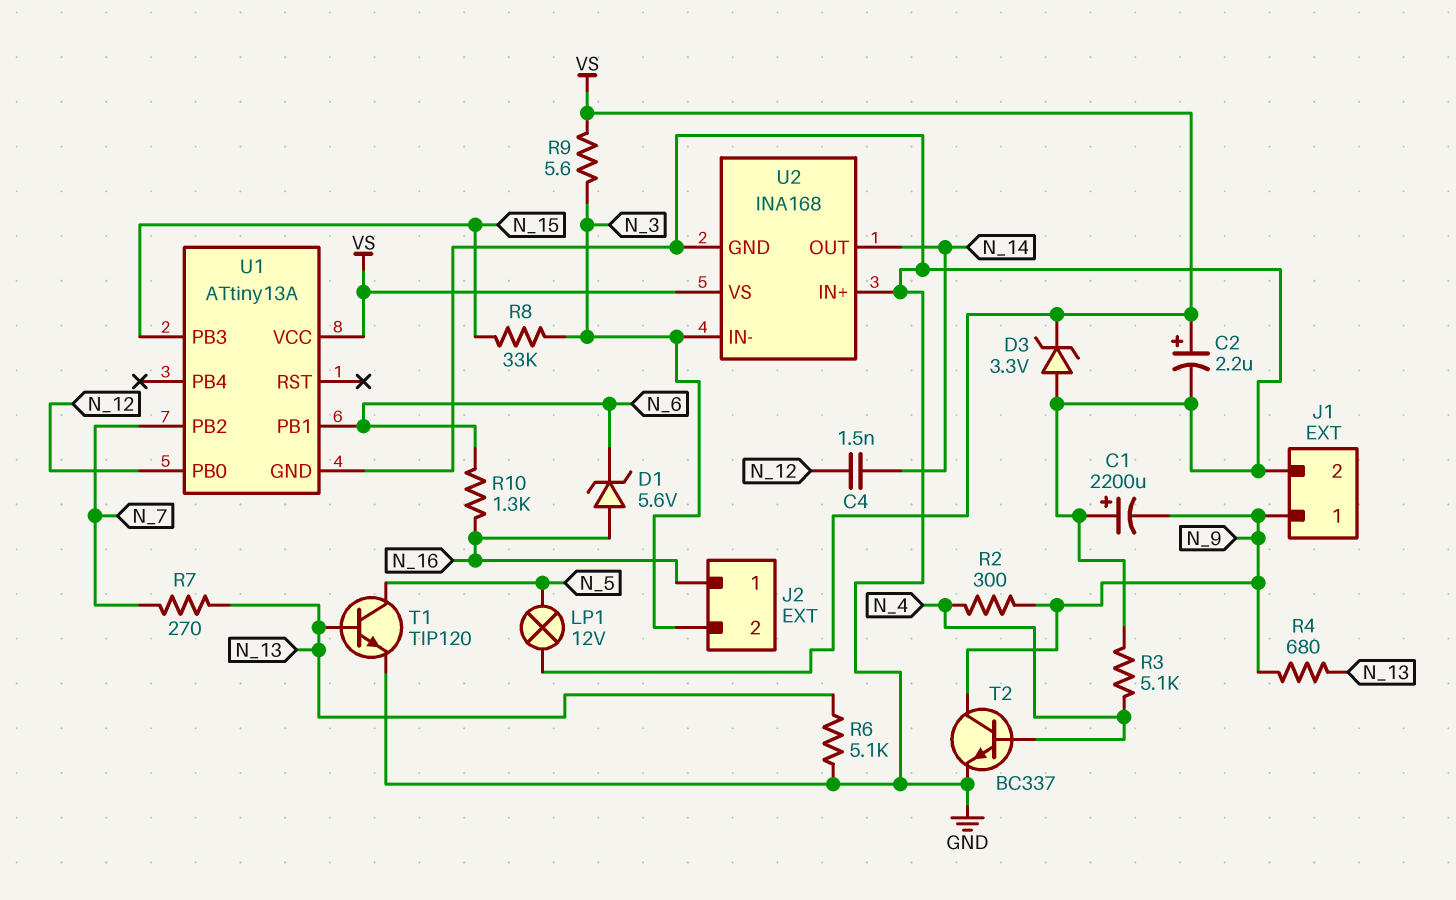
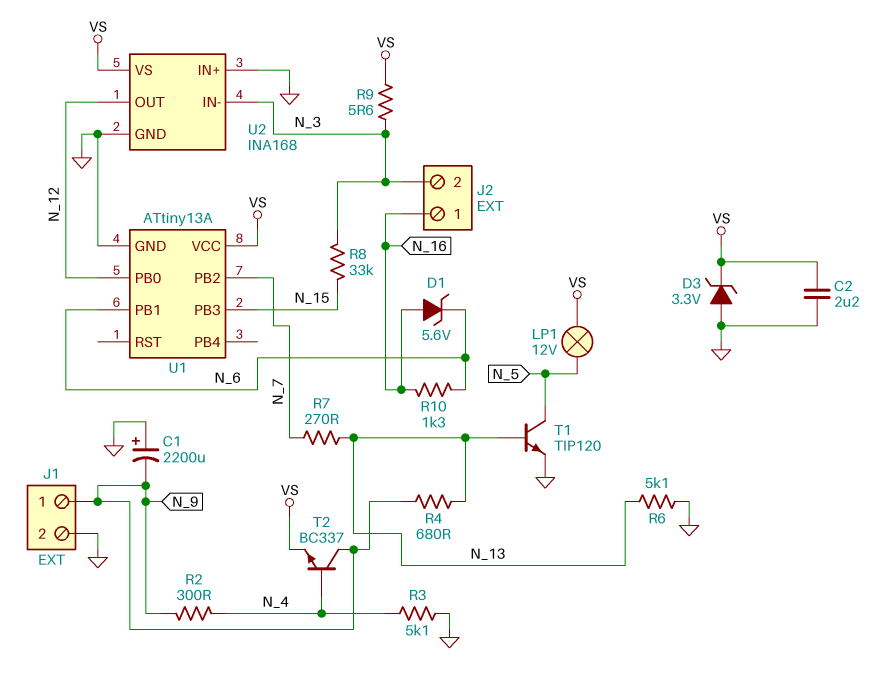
C2: 2.2uF (plus VS, minus GND) -> 2.2uF (GND, VS)
C4: 1.5nF (N_12, N_14) -> none
T2: NPN BC337 (B N_4, C N_9, E GND) -> NPN BC337 (B N_4, C N_9, E VS)
U2 pin OUT: N_14 -> N_12

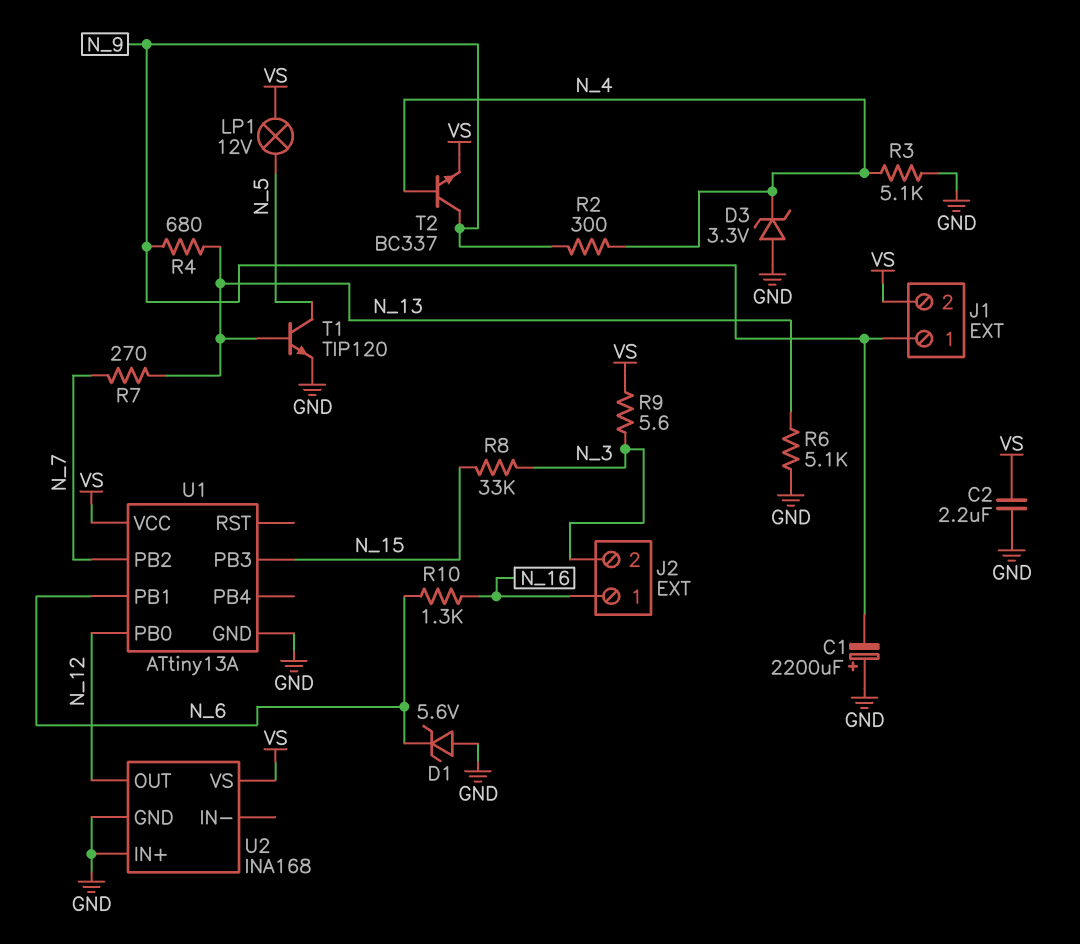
D1: zener 5.6V (A N_16, K N_6) -> zener 5.6V (A GND, K N_6)
D3: zener 3.3V (A GND, K VS) -> zener 3.3V (A GND, K N_4)
J1 pin 2: GND -> VS
U2 pin IN-: N_3 -> none

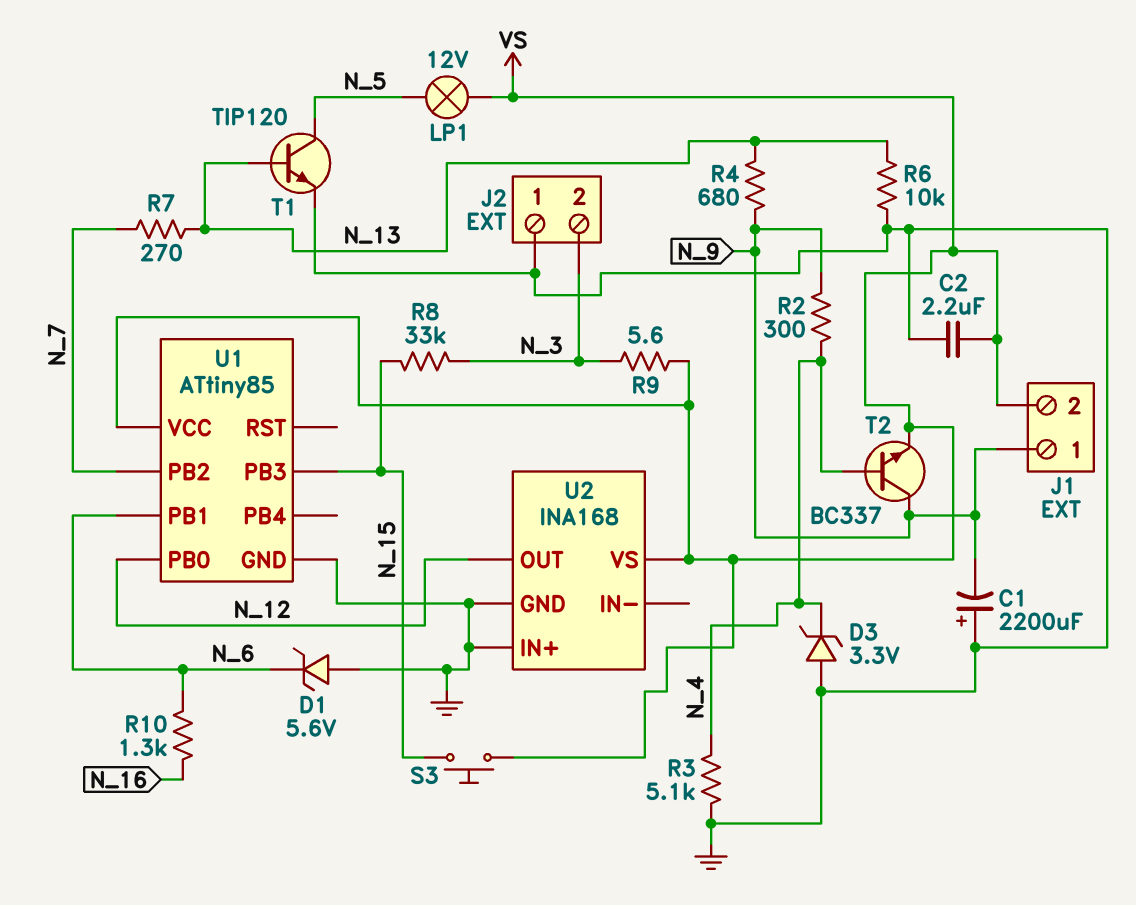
J2 pin 1: N_16 -> GND
R6: 5.1k (GND, N_13) -> 10k (GND, N_13)
S3: none -> button (N_15, VS)
U1: ATtiny13A -> ATtiny85

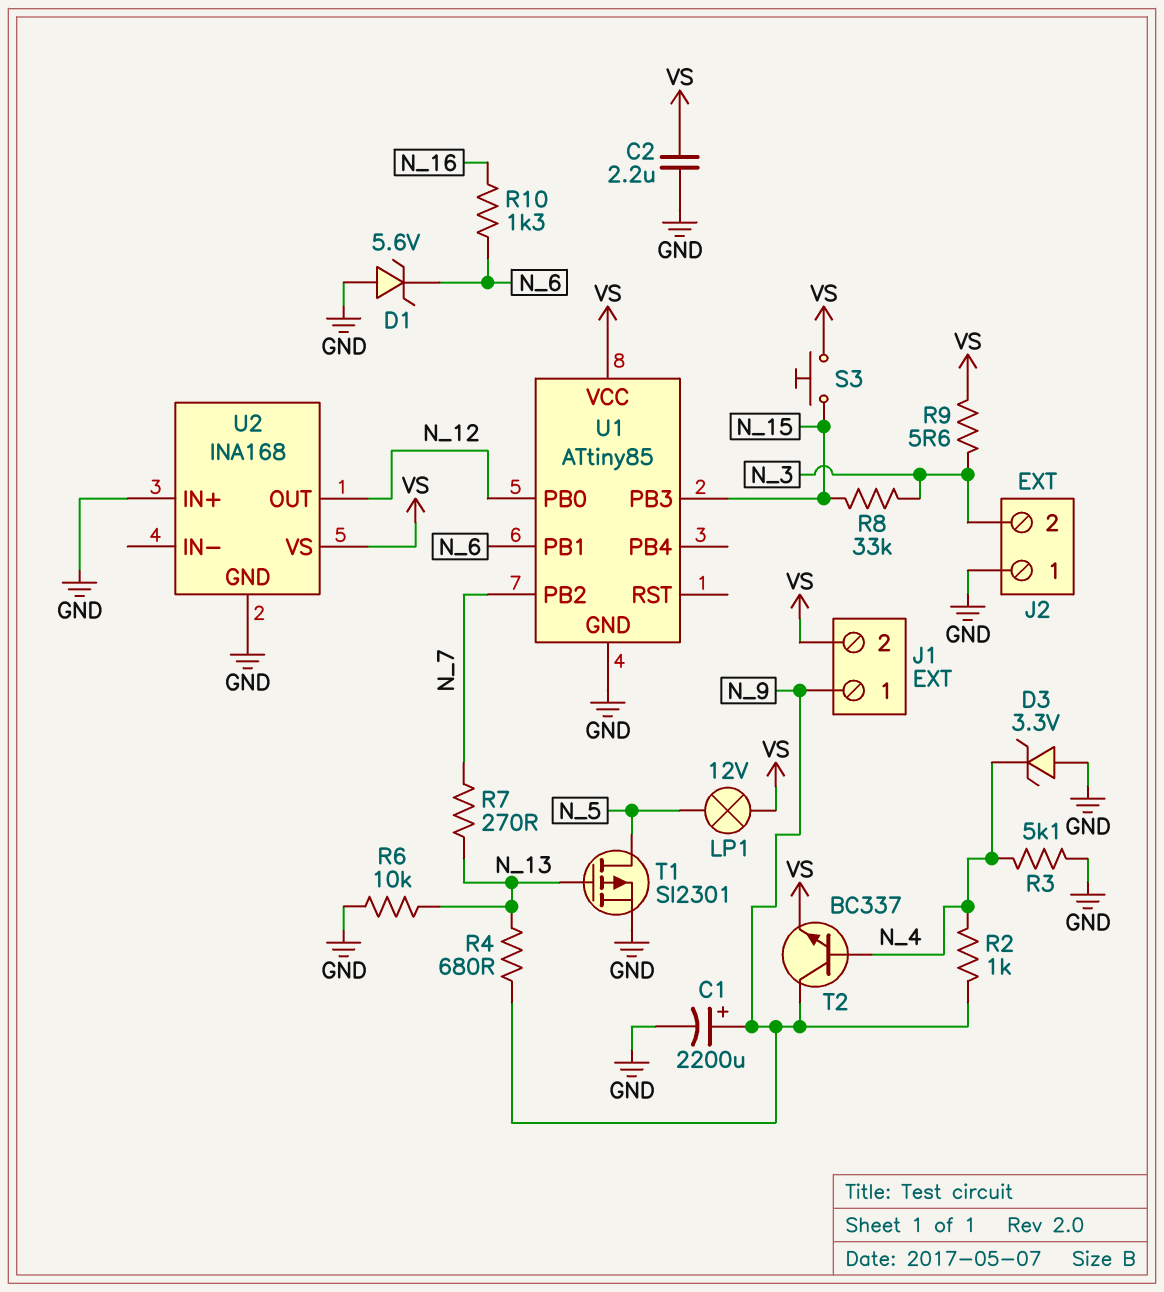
C1: 2200uF (plus GND, minus N_9) -> 2200uF (plus N_9, minus GND)
R2: 300 (N_4, N_9) -> 1k (N_4, N_9)
T1: NPN TIP120 (B N_13, C N_5, E GND) -> PMOS SI2301 (G N_13, D N_5, S GND)

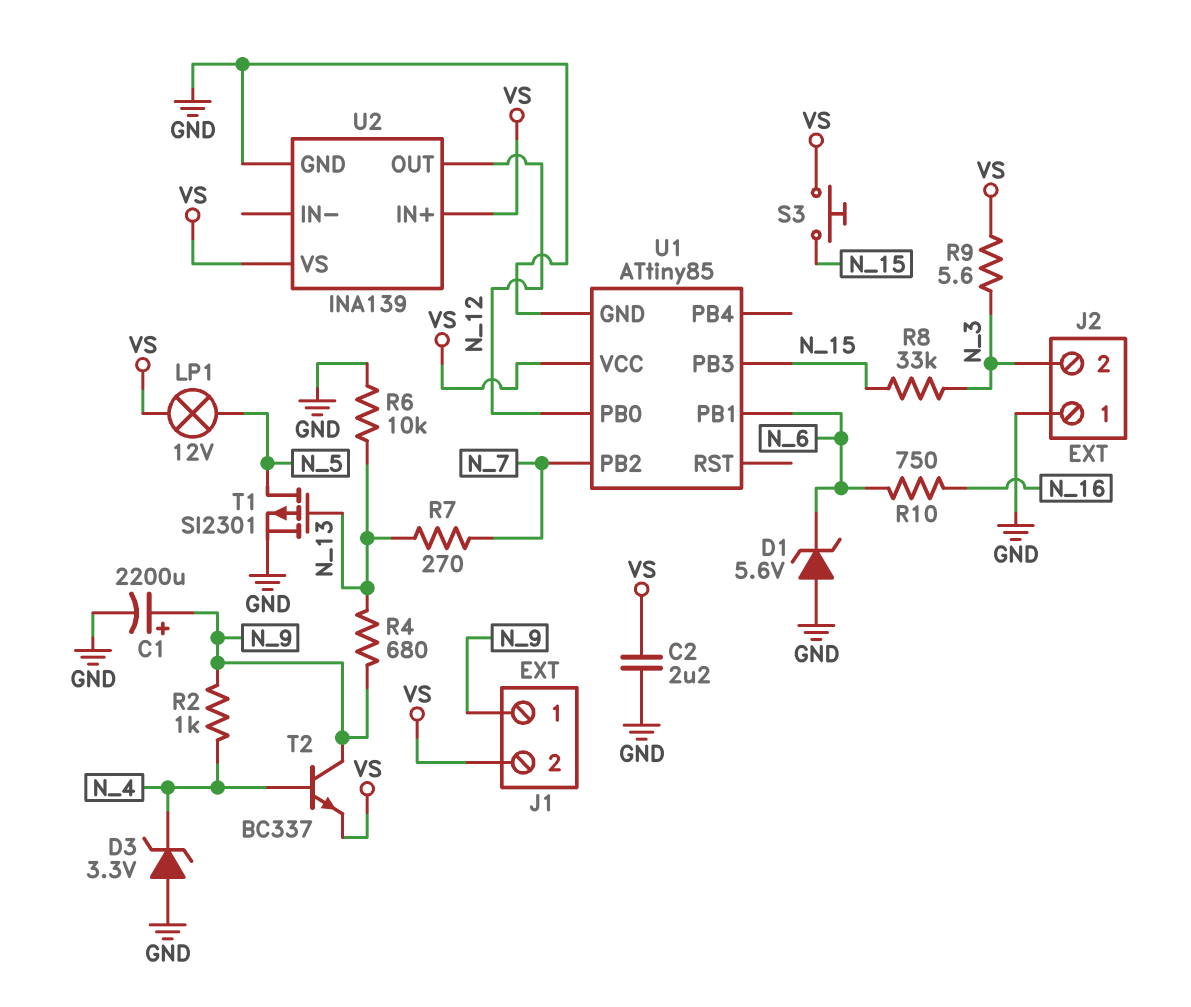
R3: 5.1k (GND, N_4) -> none
R10: 1.3k (N_6, N_16) -> 750 (N_6, N_16)
U2: INA168 -> INA139
U2 pin IN+: GND -> VS

